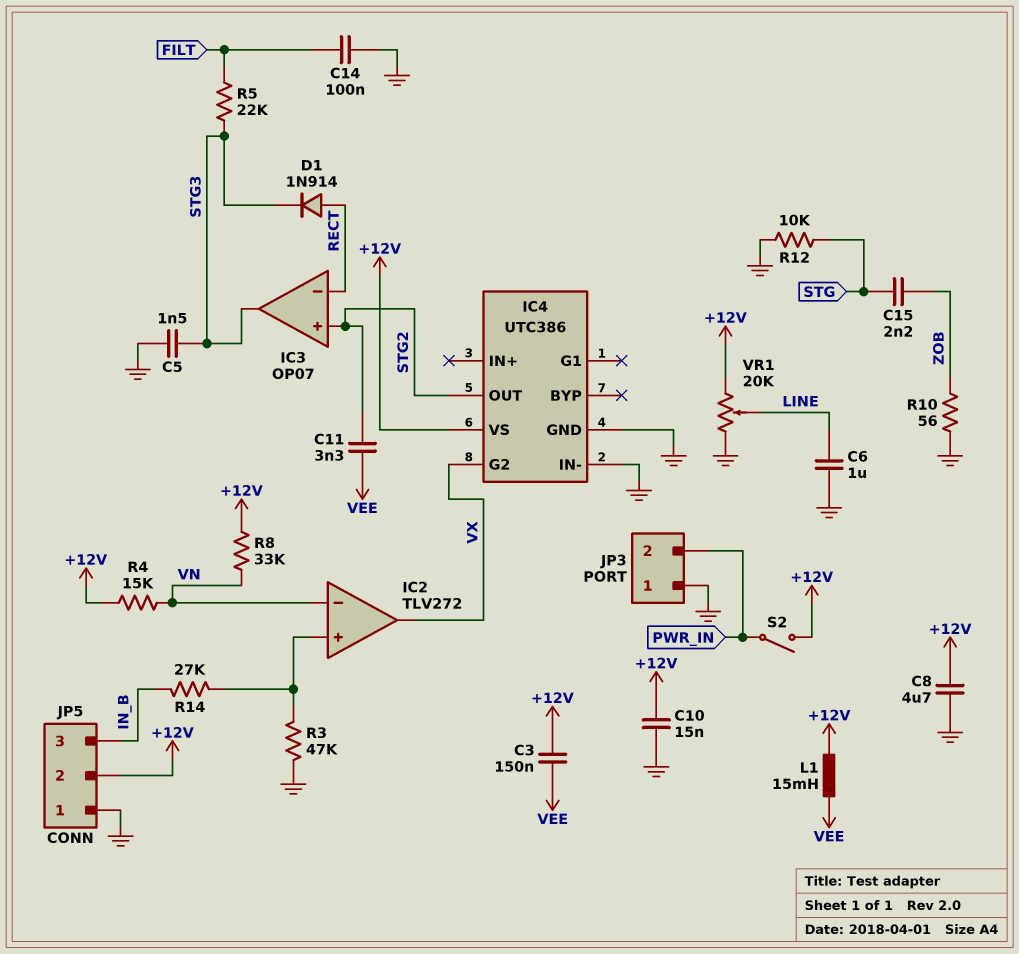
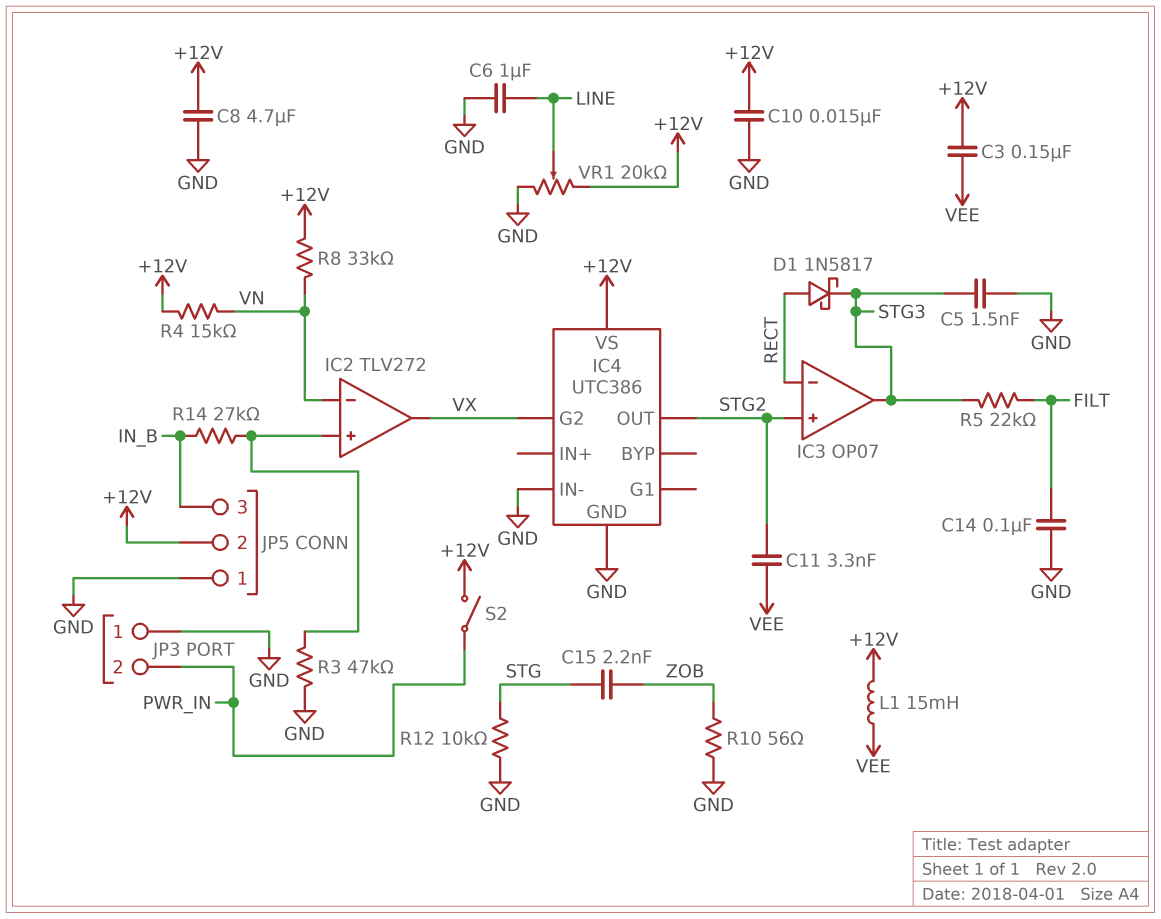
D1: diode 1N914 (A RECT, K STG3) -> schottky 1N5817 (A RECT, K STG3)

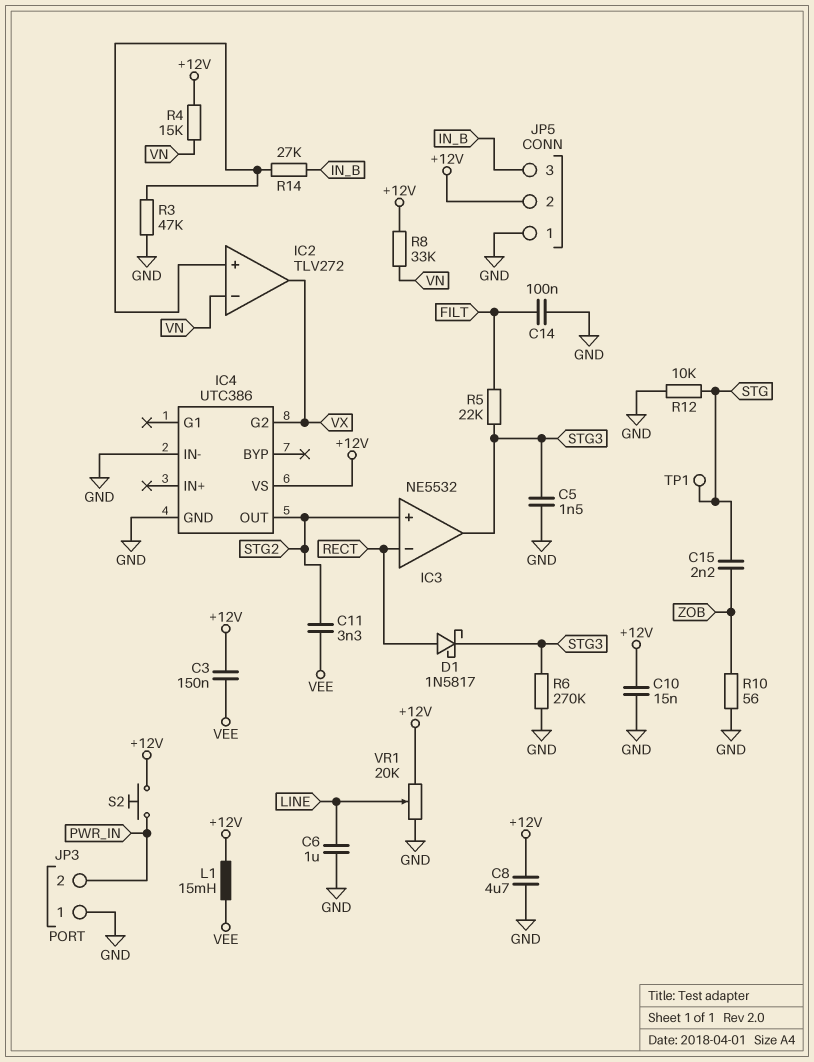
IC3: OP07 -> NE5532
R6: none -> 270k (GND, STG3)
S2: switch (+12V, PWR_IN) -> button (+12V, PWR_IN)
TP1: none -> test point (STG)

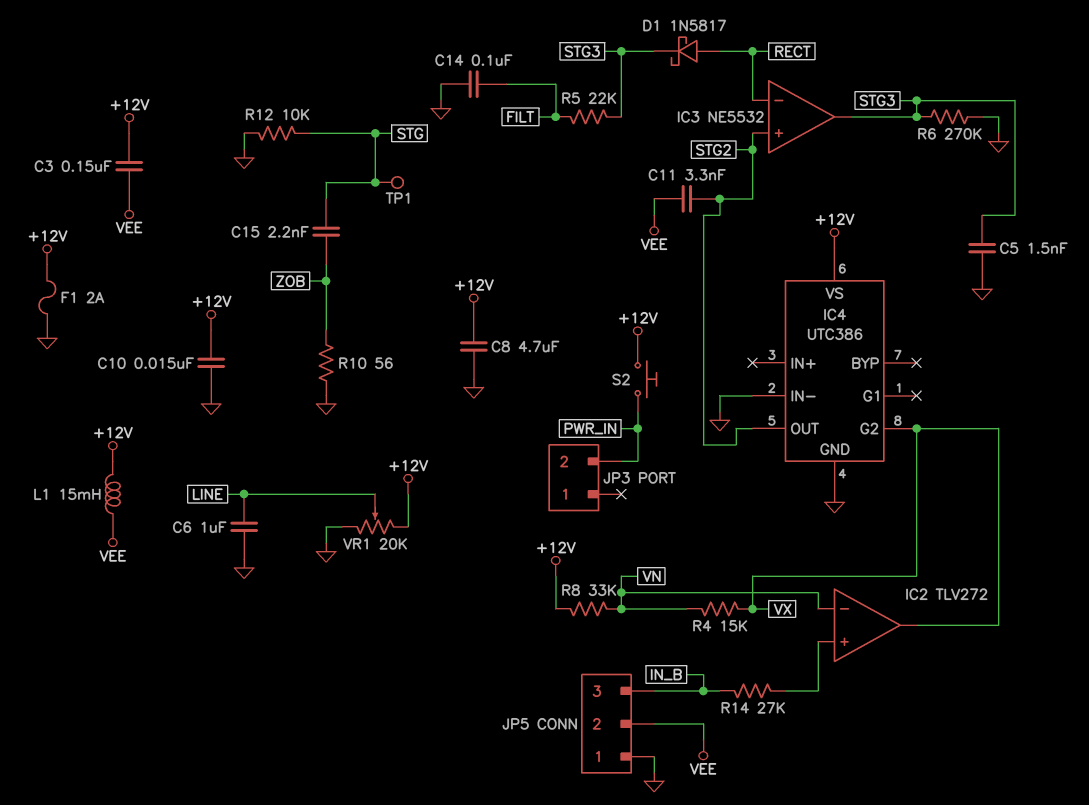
F1: none -> 2A (+12V, GND)
JP3 pin 1: GND -> none
JP5 pin 2: +12V -> VEE
R3: 47k (GND, IC2/in+) -> none
R4: 15k (+12V, VN) -> 15k (VN, VX)

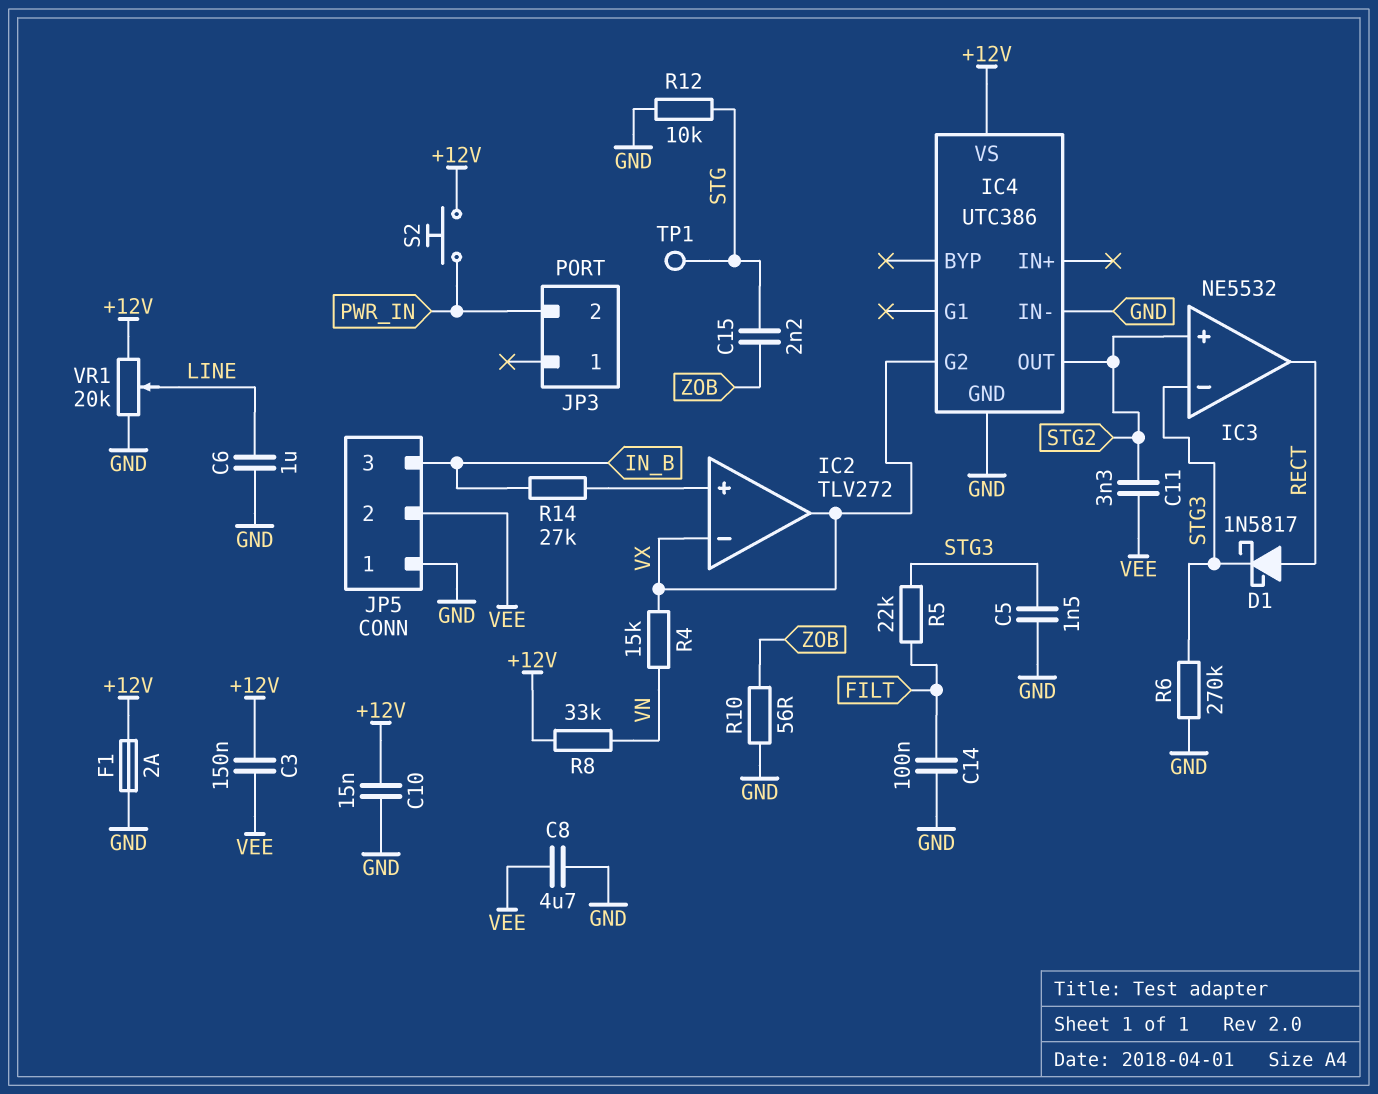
C8: 4.7uF (+12V, GND) -> 4.7uF (GND, VEE)
IC2 pin in-: VN -> VX
IC3 pin in-: RECT -> STG3
IC3 pin out: STG3 -> RECT
L1: 15mH (+12V, VEE) -> none

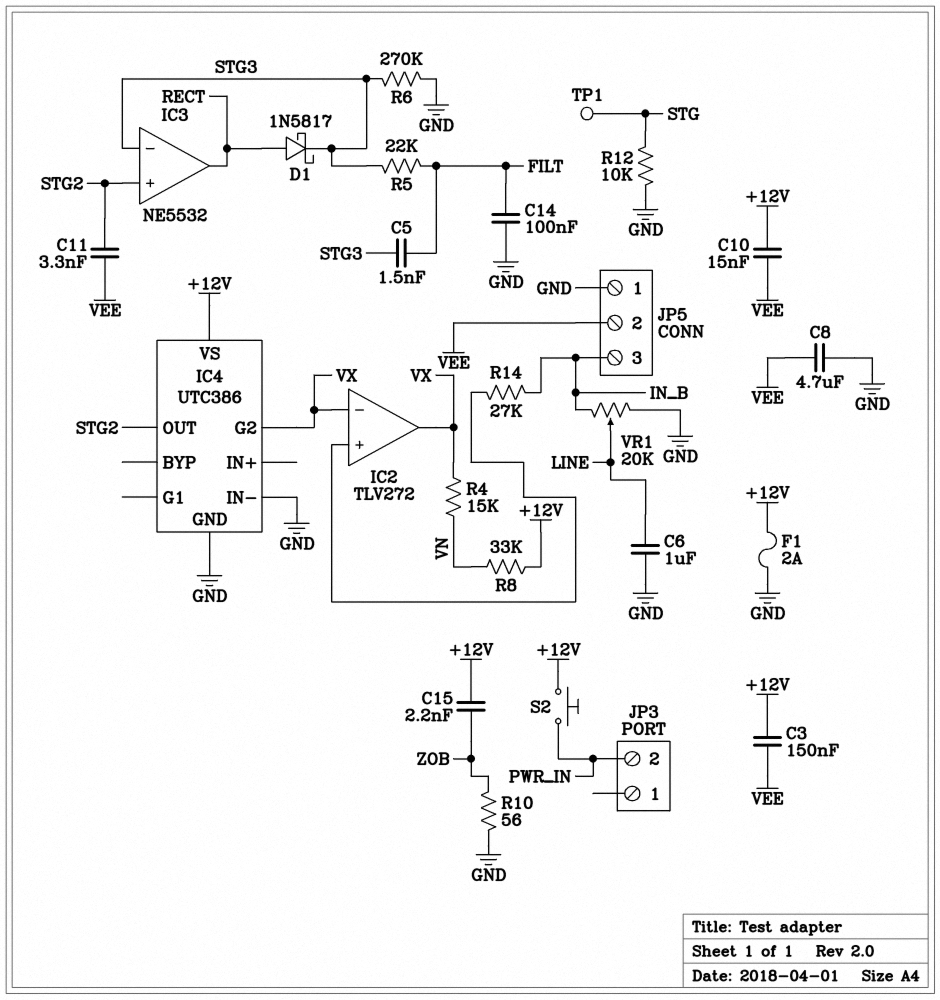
C5: 1.5nF (GND, STG3) -> 1.5nF (FILT, STG3)
C10: 15nF (+12V, GND) -> 15nF (+12V, VEE)
C15: 2.2nF (STG, ZOB) -> 2.2nF (+12V, ZOB)
VR1: 20k (+12V, GND, wiper LINE) -> 20k (GND, IN_B, wiper LINE)

